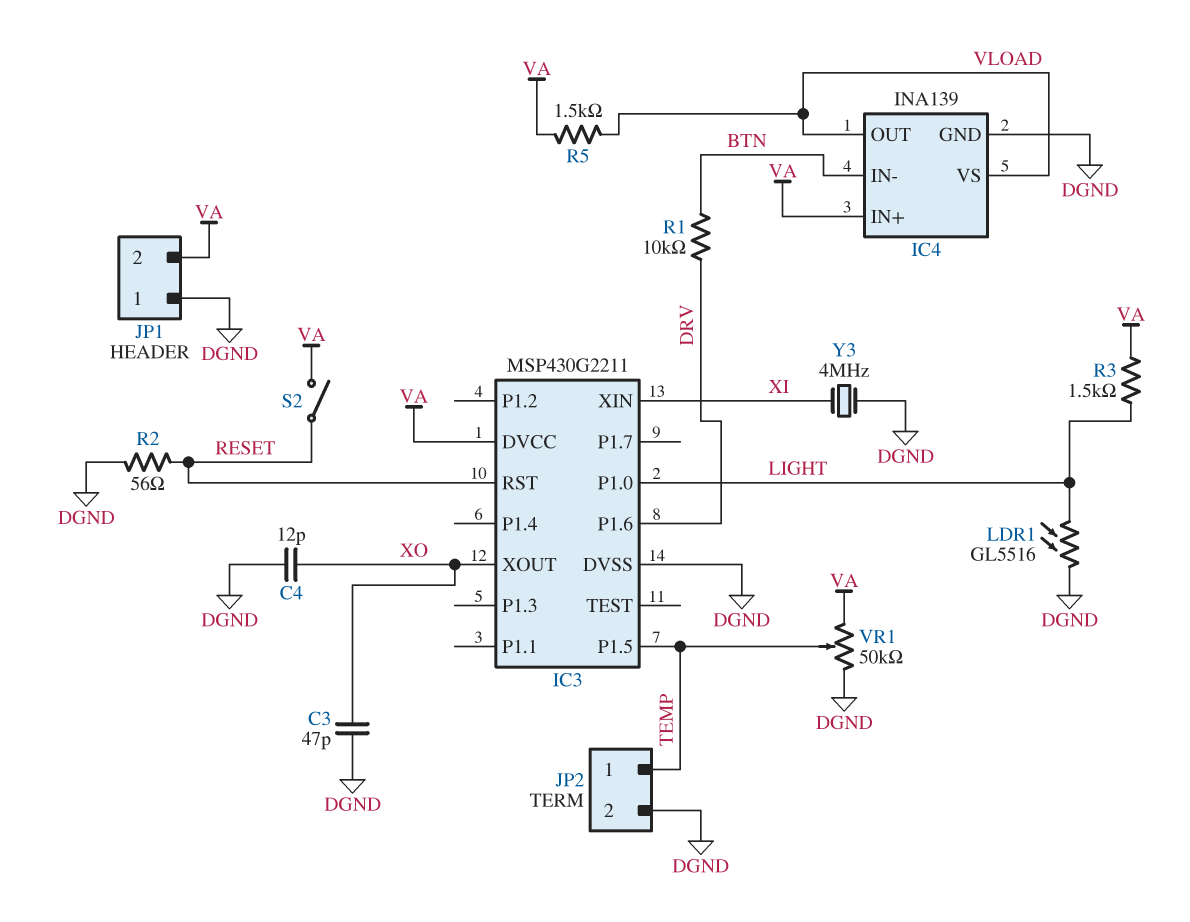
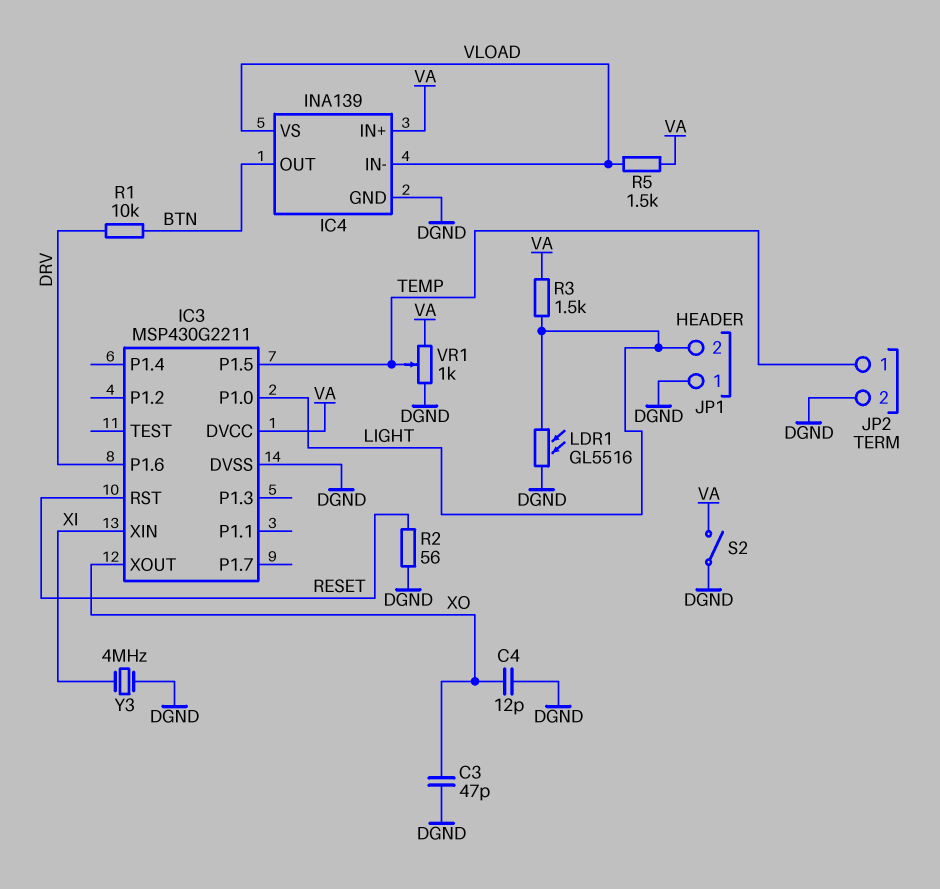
IC4 pin IN-: BTN -> VLOAD
IC4 pin OUT: VLOAD -> BTN
JP1 pin 2: VA -> LIGHT
S2: switch (RESET, VA) -> switch (DGND, VA)
VR1: 50k (DGND, VA, wiper TEMP) -> 1k (DGND, VA, wiper TEMP)

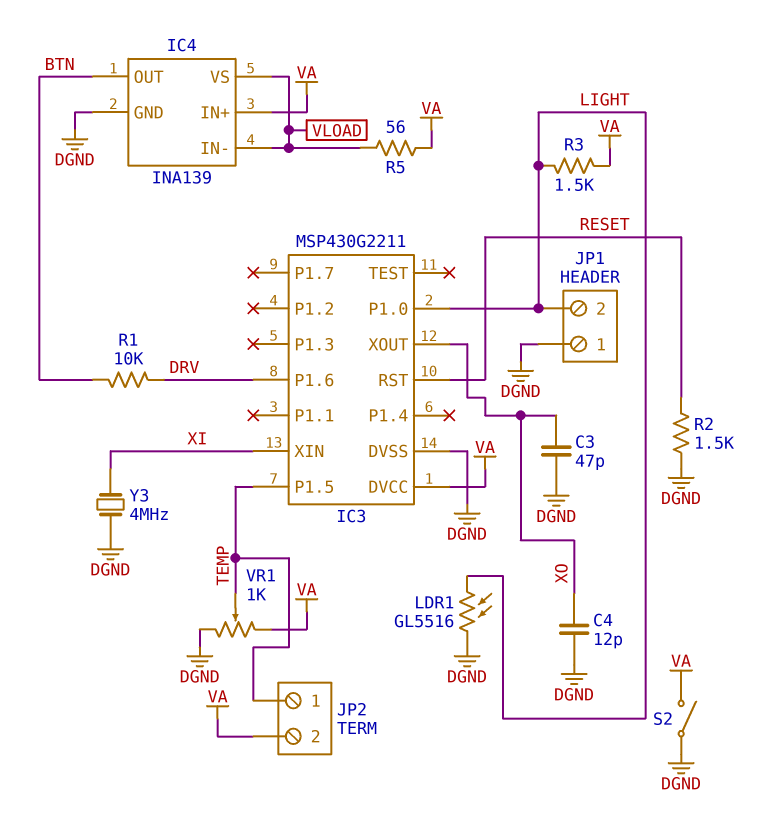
JP2 pin 2: DGND -> VA
R2: 56 (DGND, RESET) -> 1.5k (DGND, RESET)
R5: 1.5k (VA, VLOAD) -> 56 (VA, VLOAD)

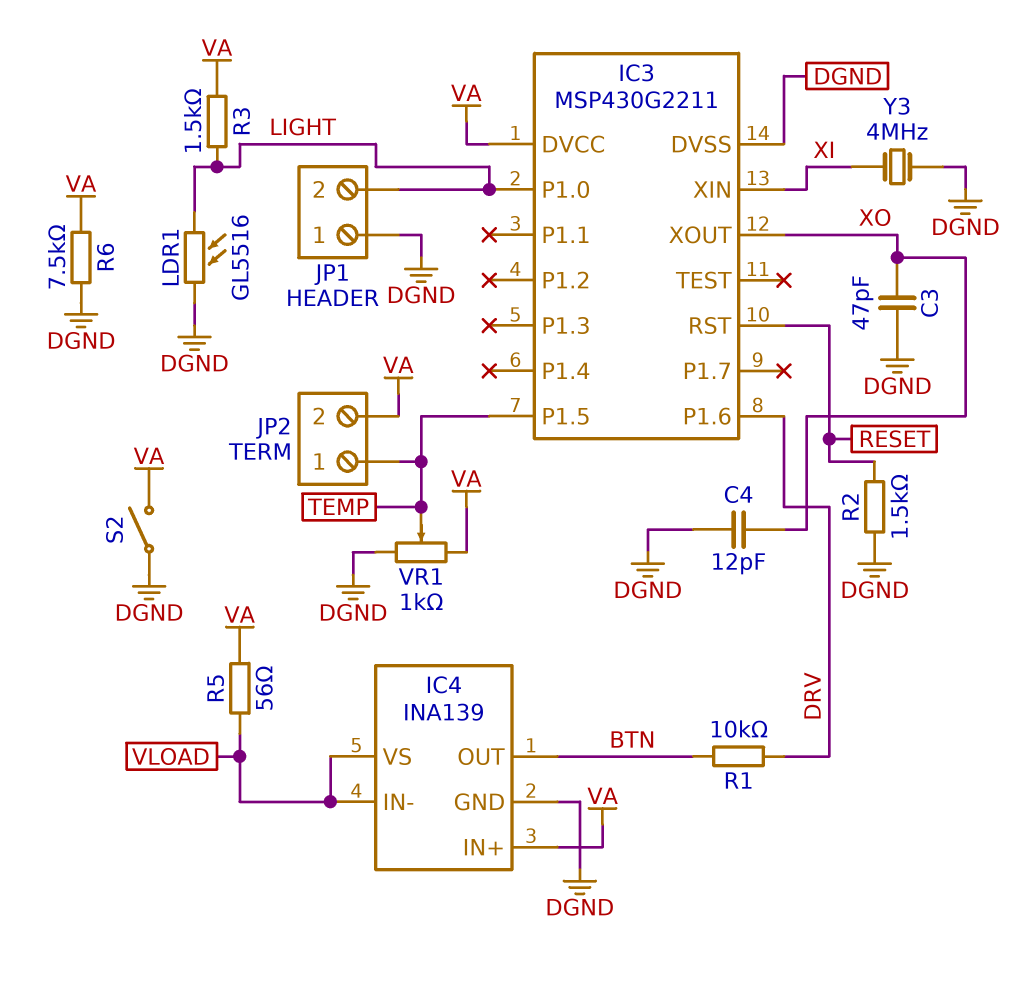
R6: none -> 7.5k (DGND, VA)

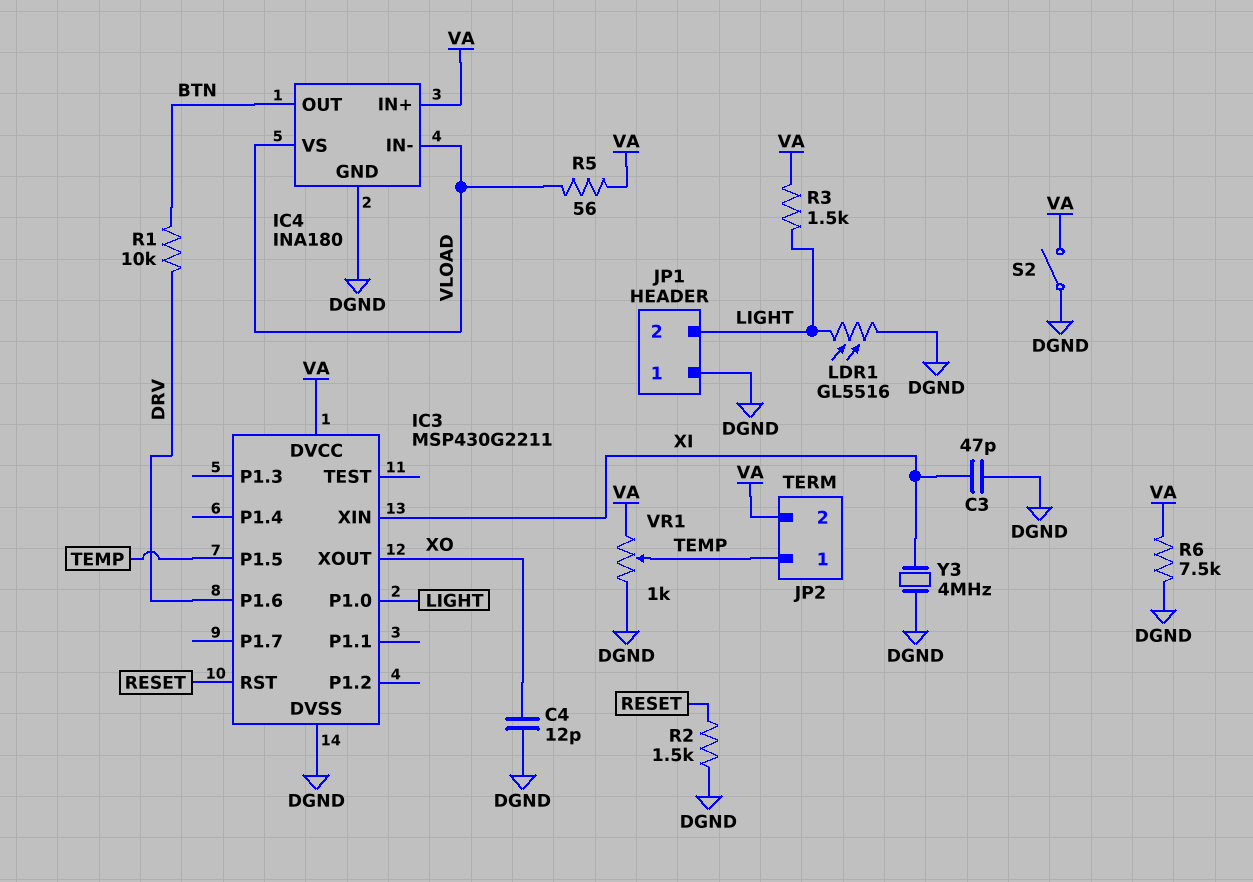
C3: 47pF (DGND, XO) -> 47pF (DGND, XI)
IC4: INA139 -> INA180

